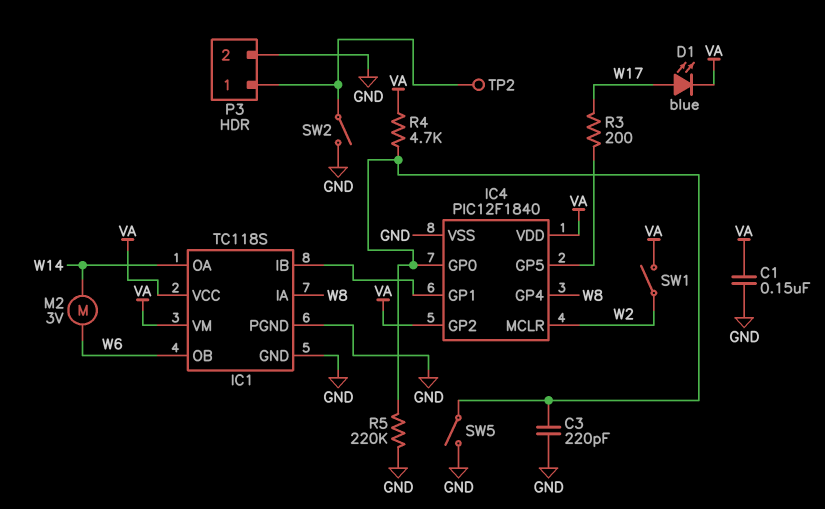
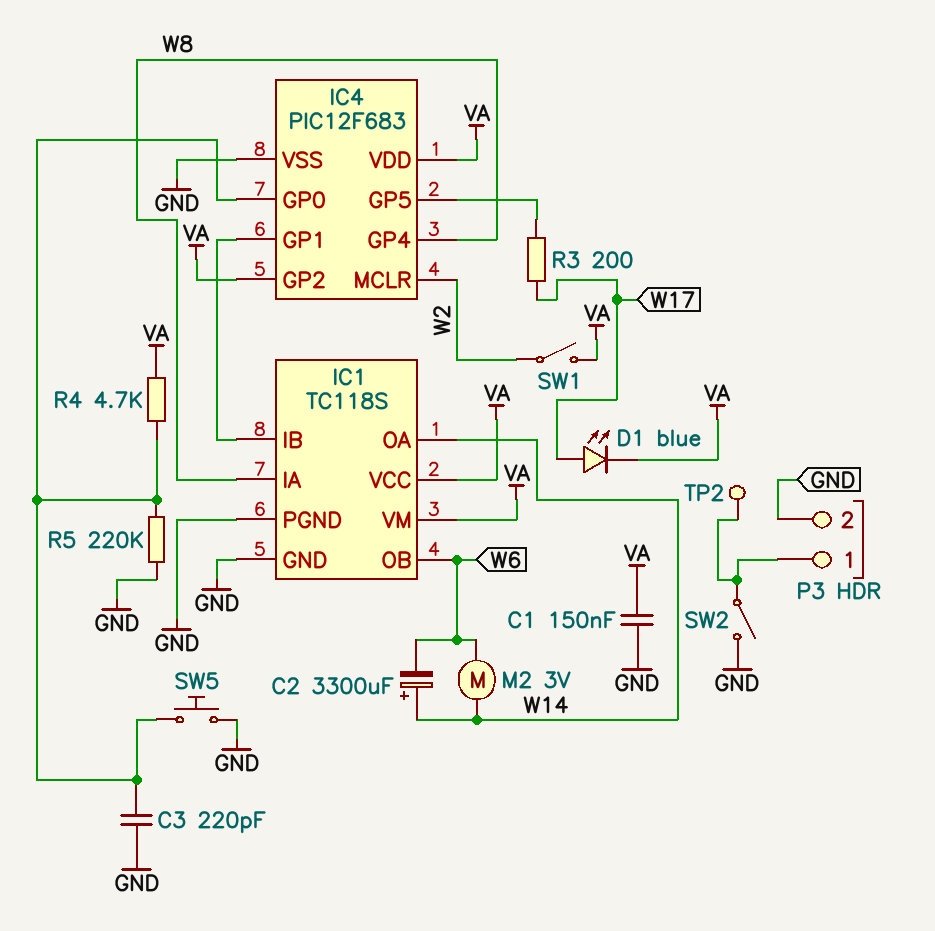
C2: none -> 3300uF (plus W14, minus W6)
IC4: PIC12F1840 -> PIC12F683
SW5: switch (GND, IC4/GP0) -> button (GND, IC4/GP0)

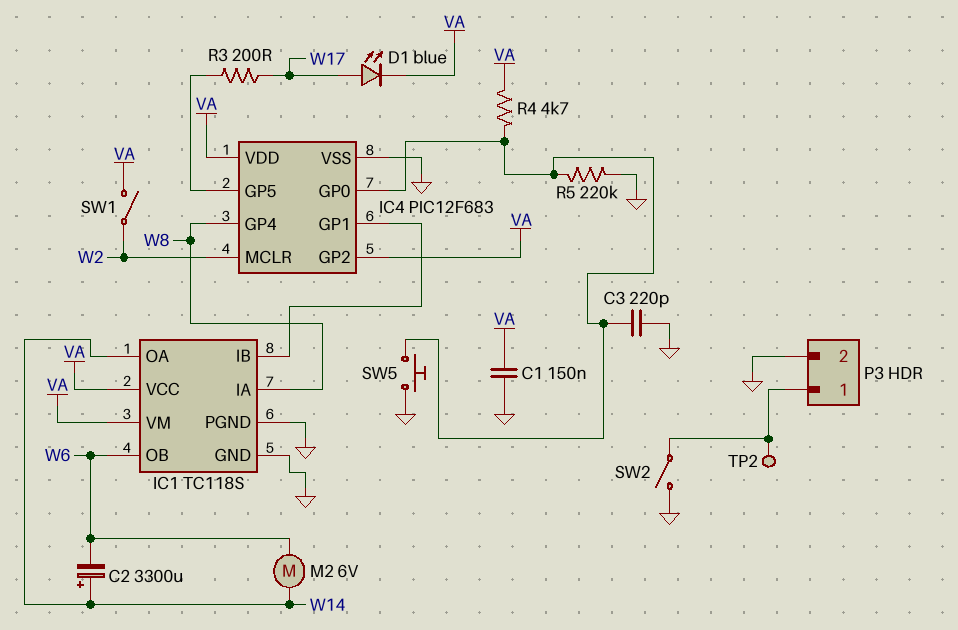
M2: motor 3V (W6, W14) -> motor 6V (W6, W14)

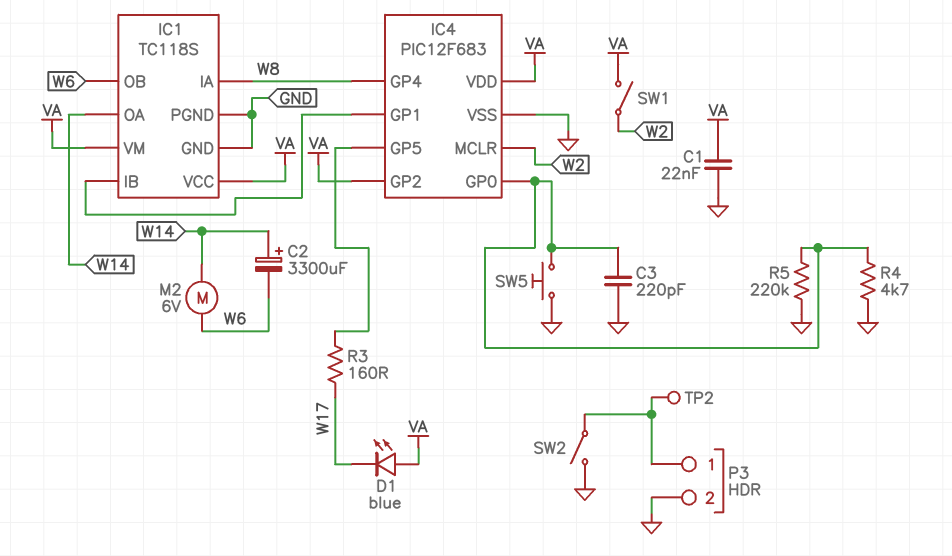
C1: 150nF (GND, VA) -> 22nF (GND, VA)
D1: LED blue (A W17, K VA) -> LED blue (A VA, K W17)
R3: 200 (IC4/GP5, W17) -> 160 (IC4/GP5, W17)
R4: 4.7k (IC4/GP0, VA) -> 4.7k (GND, IC4/GP0)

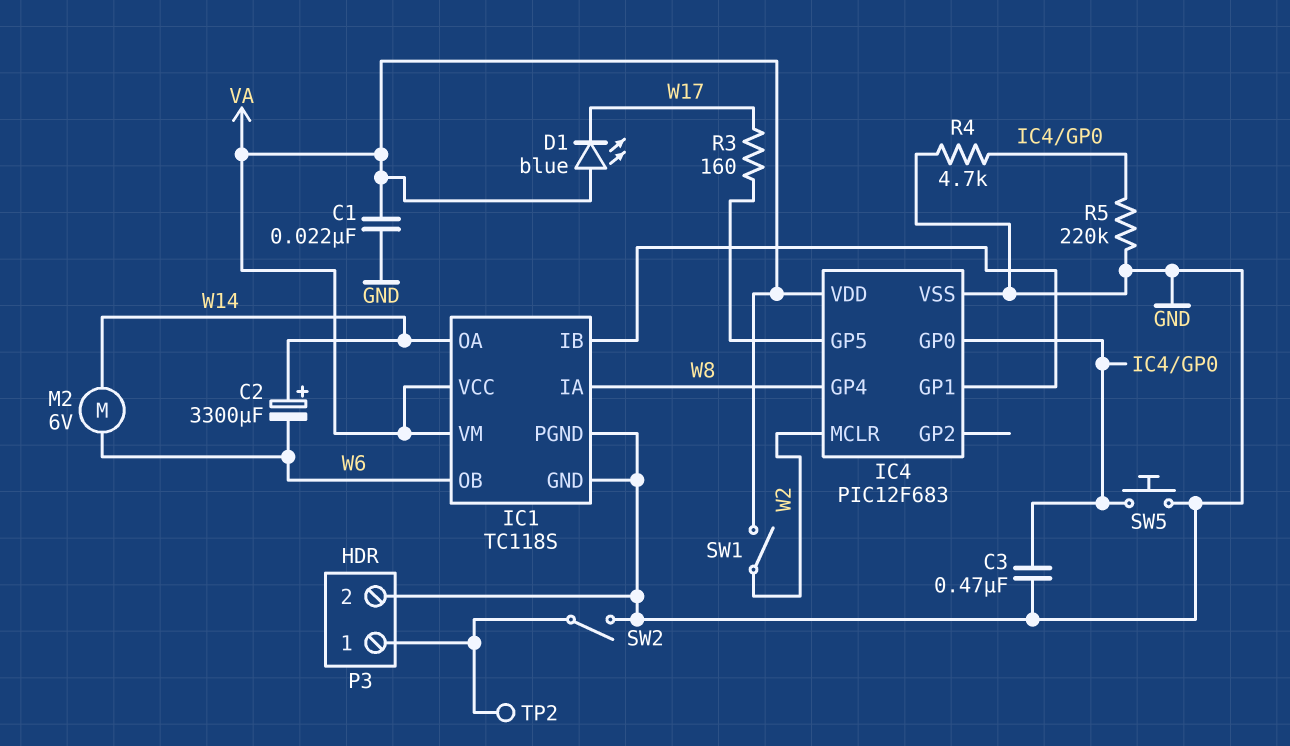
C3: 220pF (GND, IC4/GP0) -> 470nF (GND, IC4/GP0)
IC4 pin GP2: VA -> none

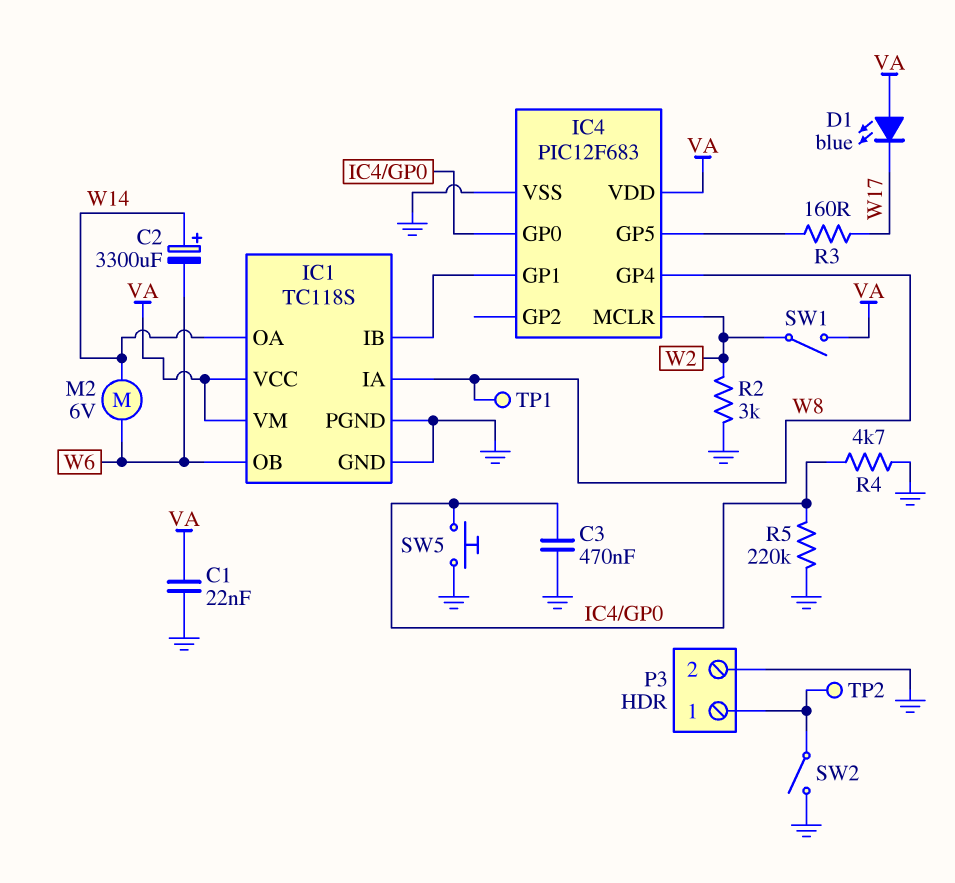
R2: none -> 3k (GND, W2)
TP1: none -> test point (W8)

